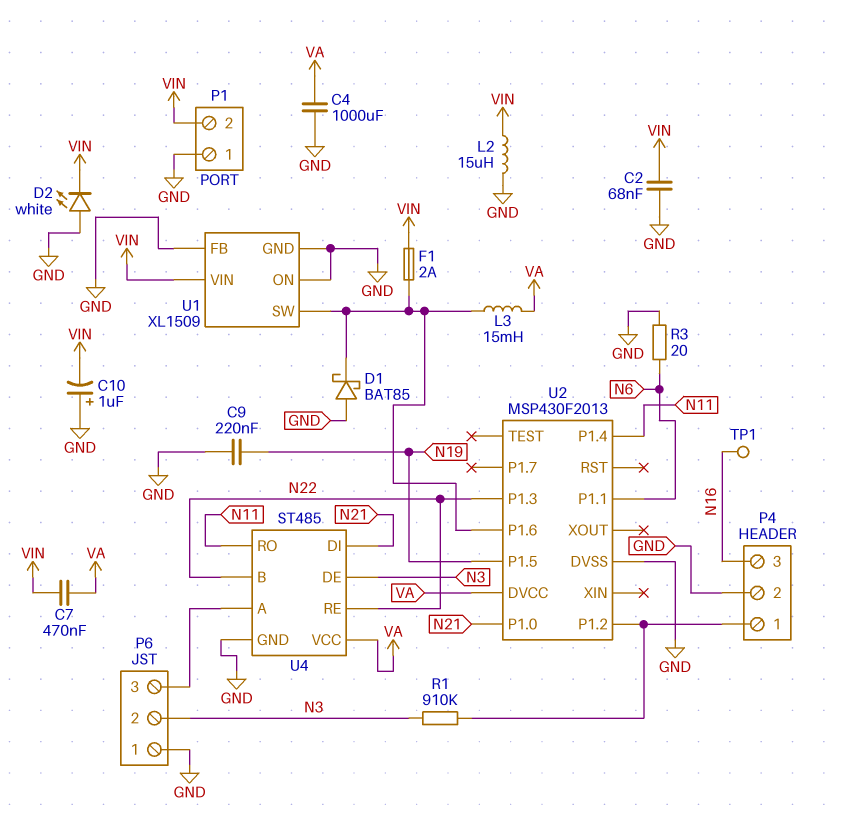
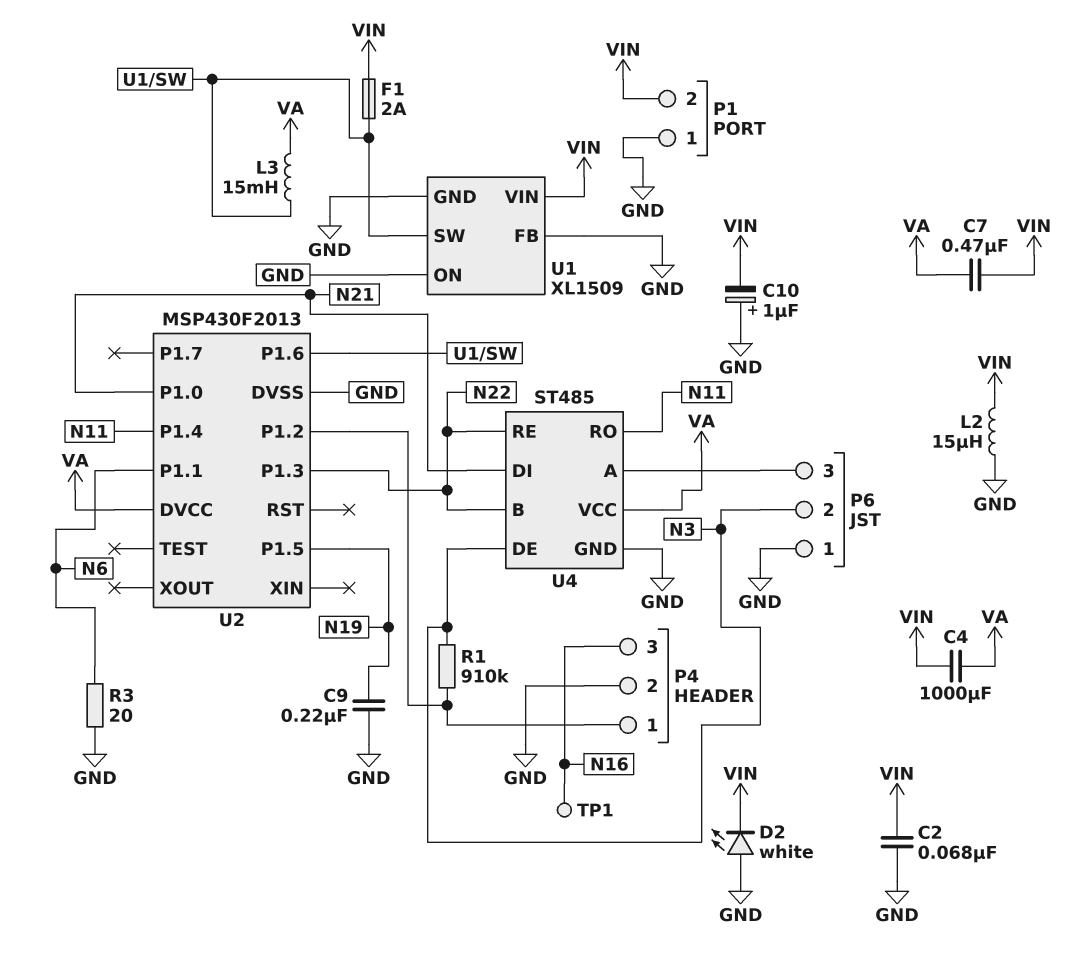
C4: 1000uF (GND, VA) -> 1000uF (VA, VIN)
D1: schottky BAT85 (A GND, K U1/SW) -> none

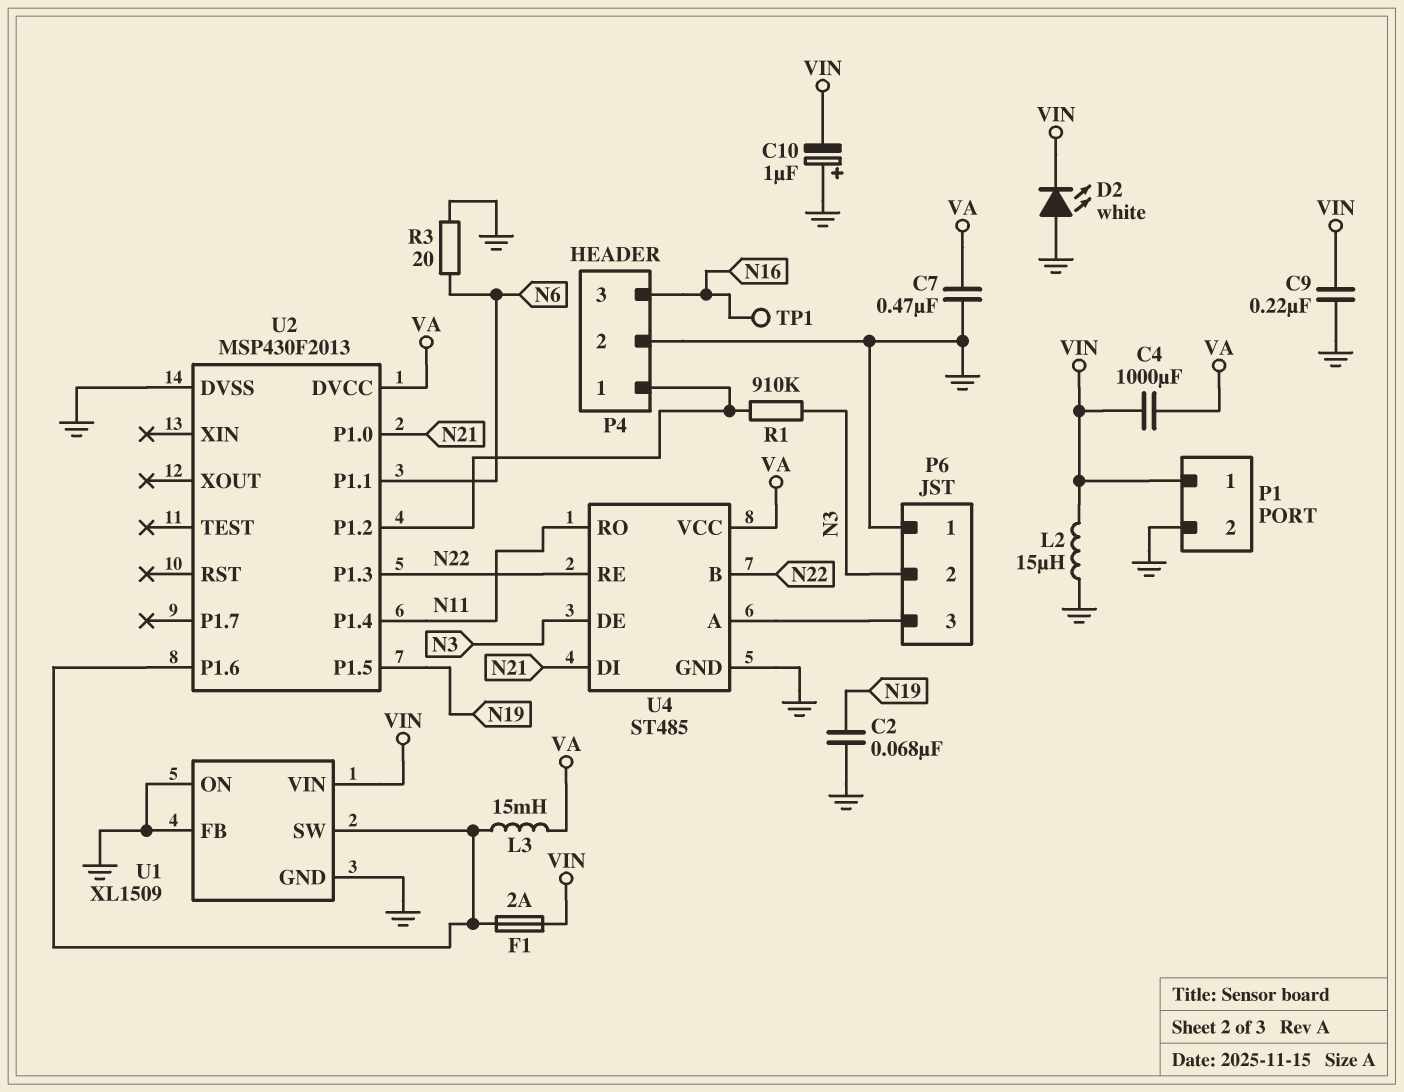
C2: 68nF (GND, VIN) -> 68nF (GND, N19)
C7: 470nF (VA, VIN) -> 470nF (GND, VA)
C9: 220nF (GND, N19) -> 220nF (GND, VIN)
P1 pin 1: GND -> VIN
P1 pin 2: VIN -> GND

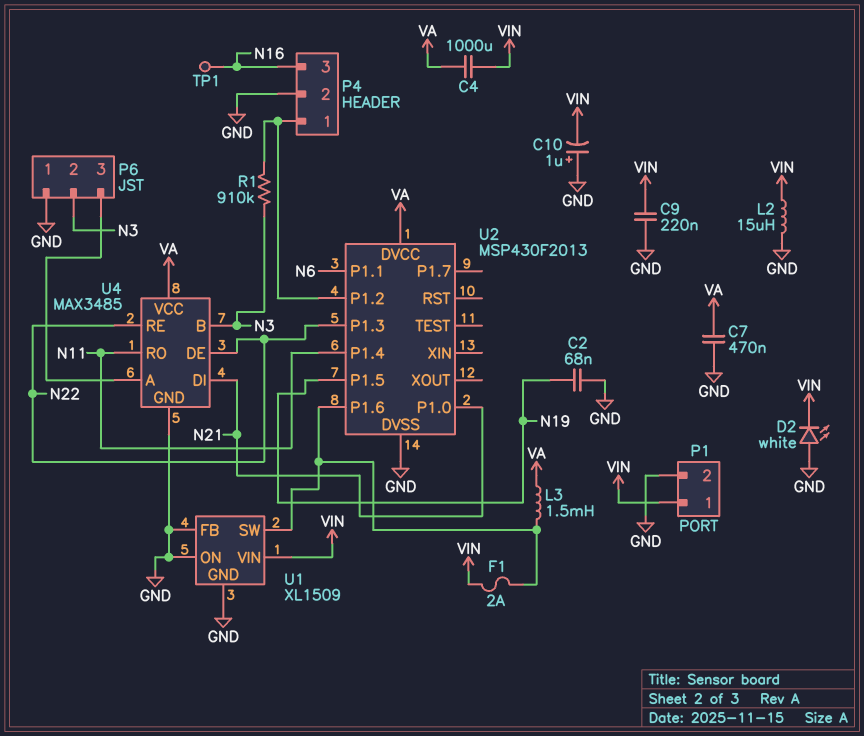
L3: 15mH (U1/SW, VA) -> 1.5mH (U1/SW, VA)
R3: 20 (GND, N6) -> none
U4: ST485 -> MAX3485
U4 pin B: N22 -> N3
U4 pin DE: N3 -> N22

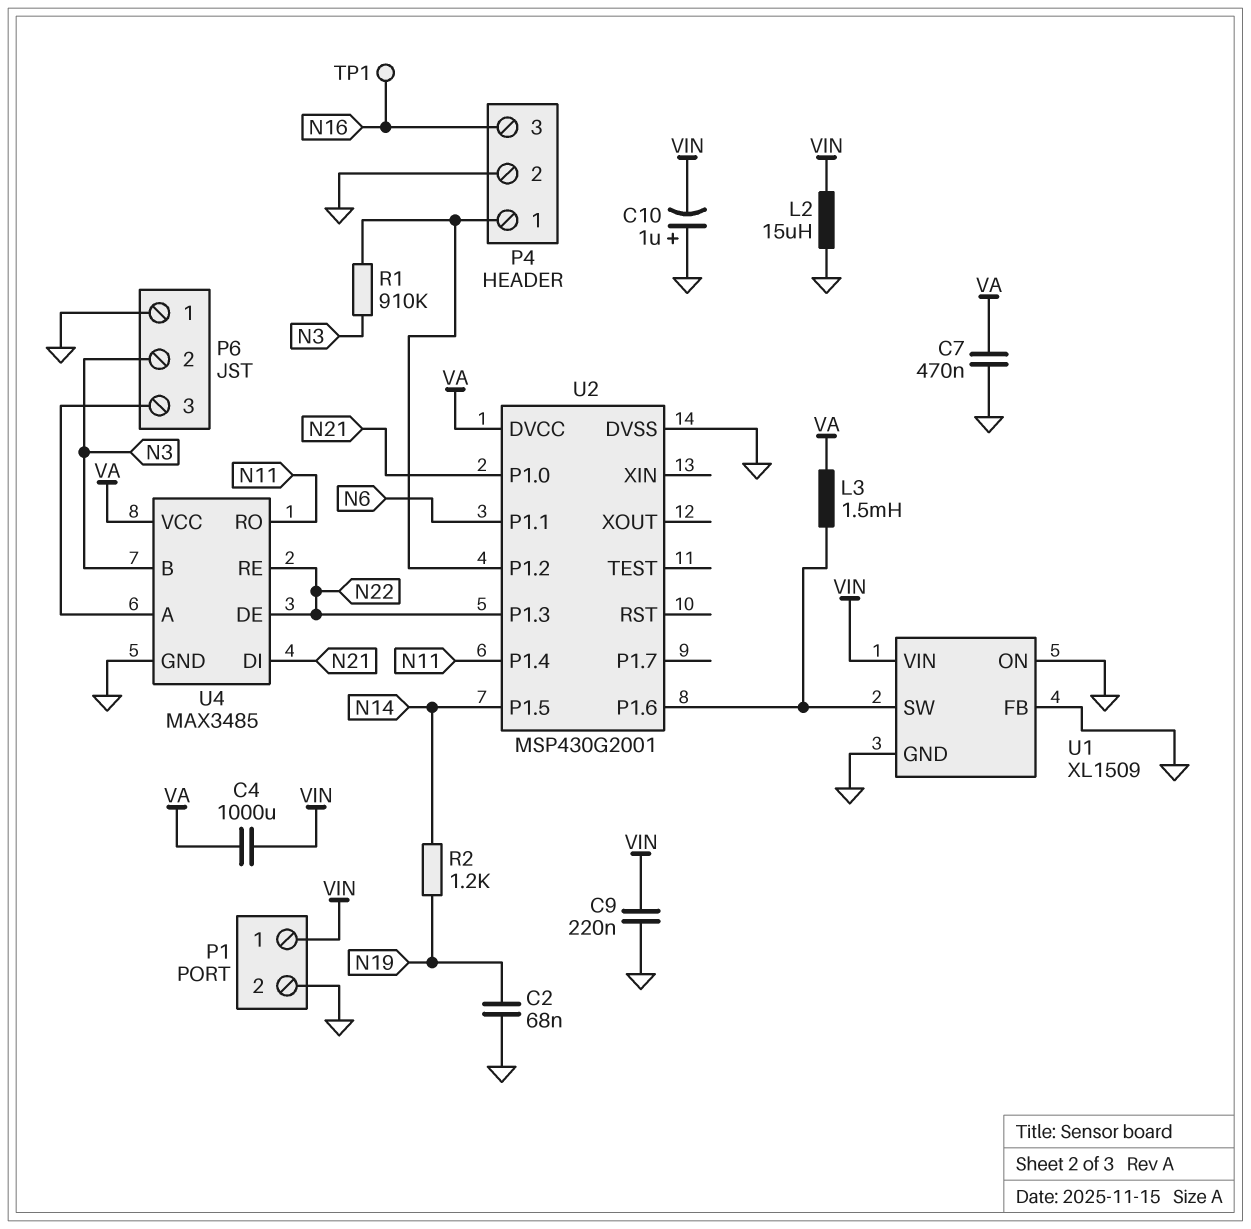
D2: LED white (A GND, K VIN) -> none
F1: 2A (U1/SW, VIN) -> none
R2: none -> 1.2k (N14, N19)
U2: MSP430F2013 -> MSP430G2001
U2 pin P1.5: N19 -> N14

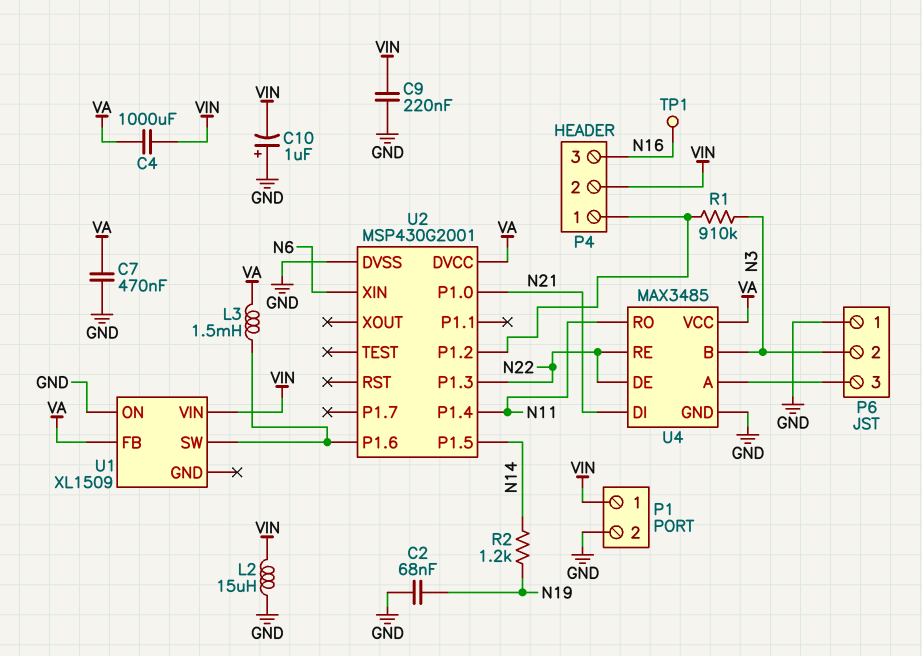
P4 pin 2: GND -> VIN
U1 pin FB: GND -> VA
U1 pin GND: GND -> none
U2 pin P1.1: N6 -> none
U2 pin XIN: none -> N6

